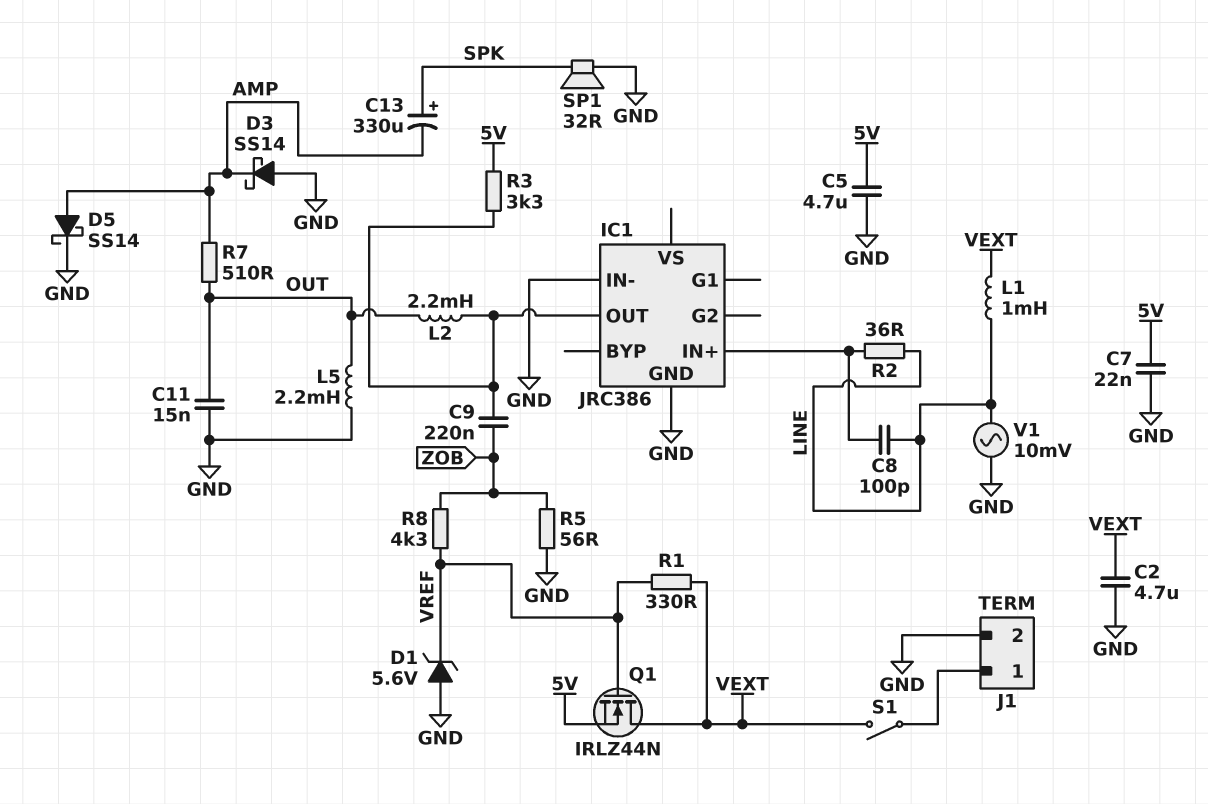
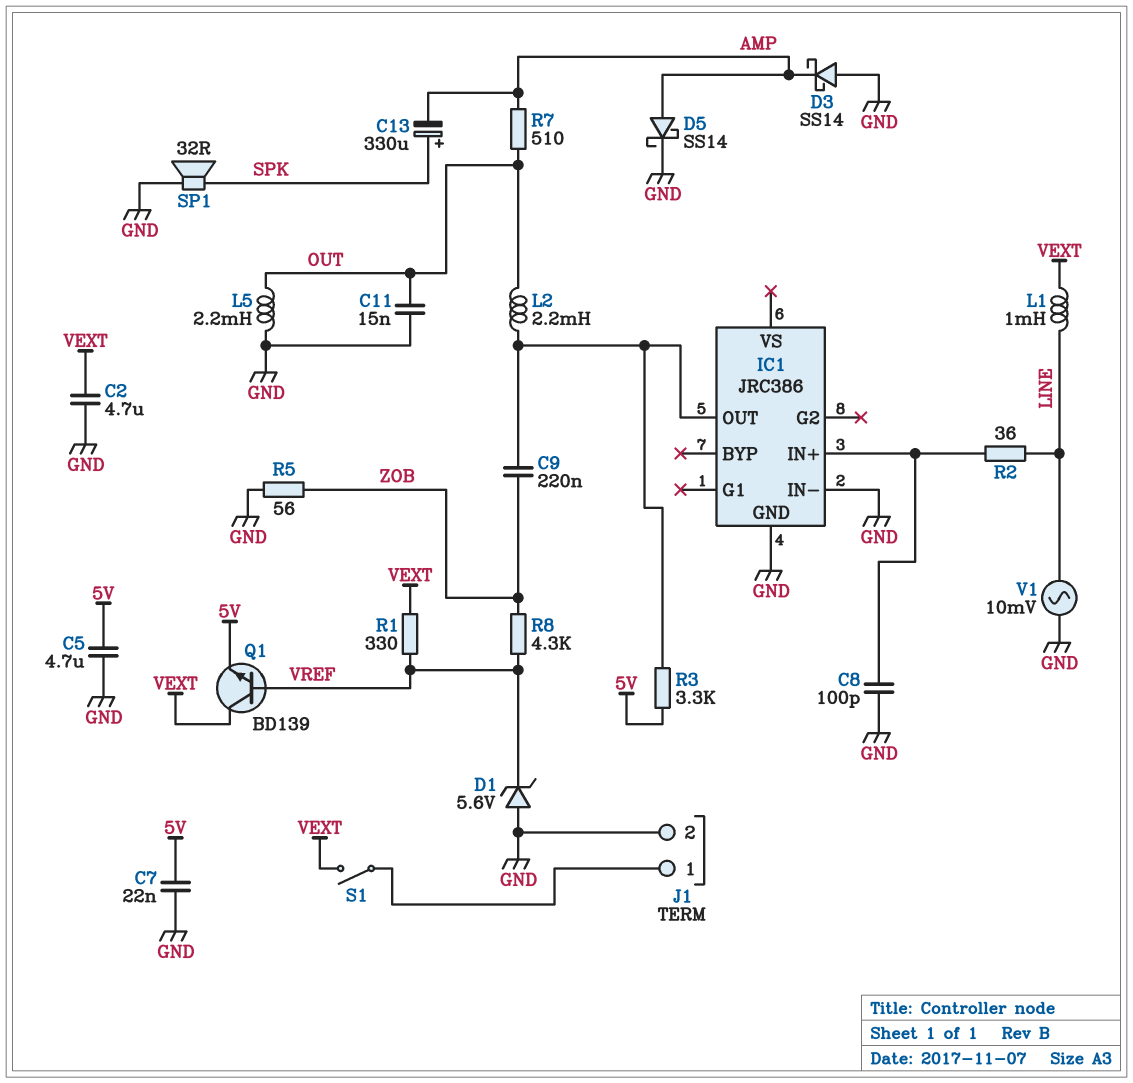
C8: 100pF (IC1/IN+, LINE) -> 100pF (GND, IC1/IN+)
Q1: NMOS IRLZ44N (G VREF, D VEXT, S 5V) -> NPN BD139 (B VREF, C VEXT, E 5V)

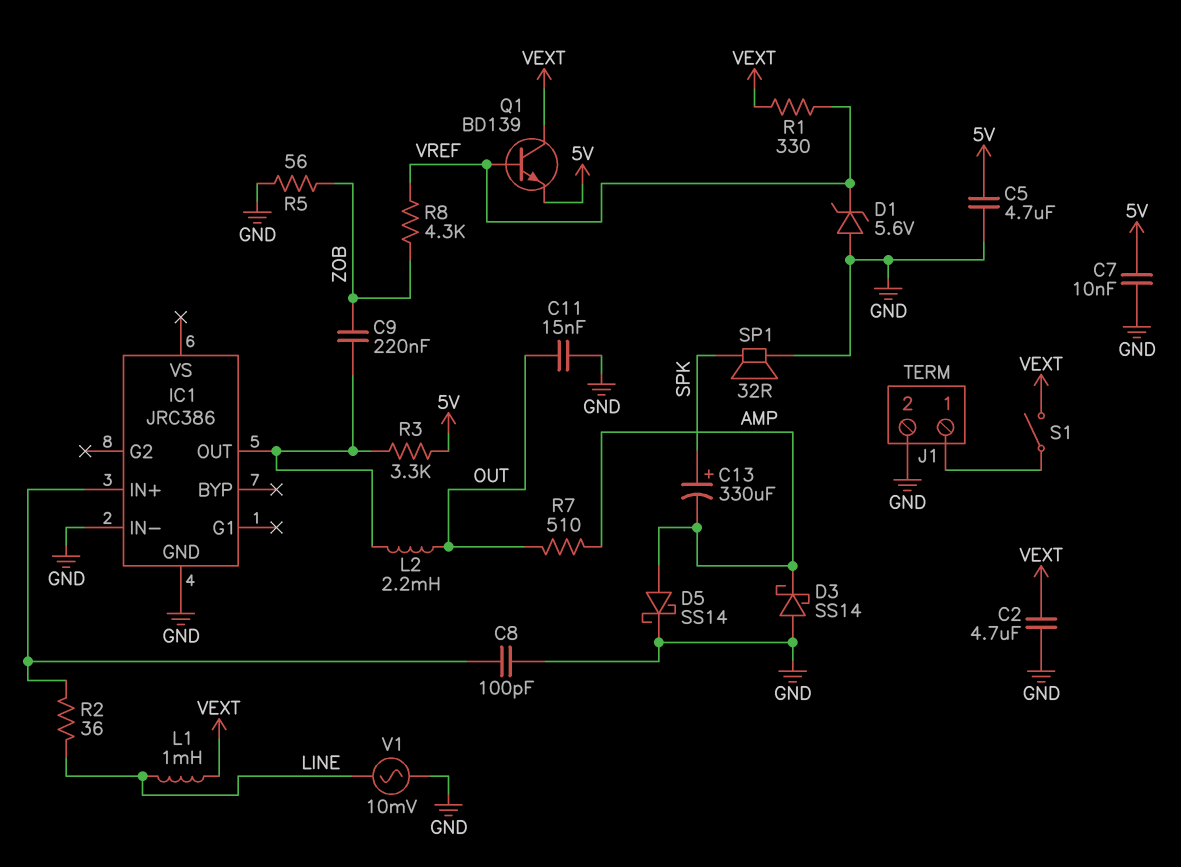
C7: 22nF (5V, GND) -> 10nF (5V, GND)
L5: 2.2mH (GND, OUT) -> none

